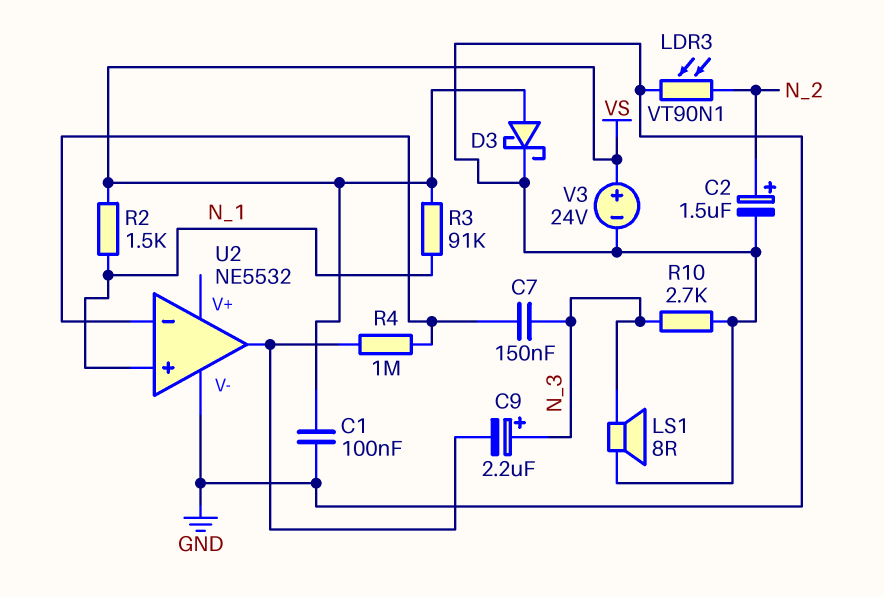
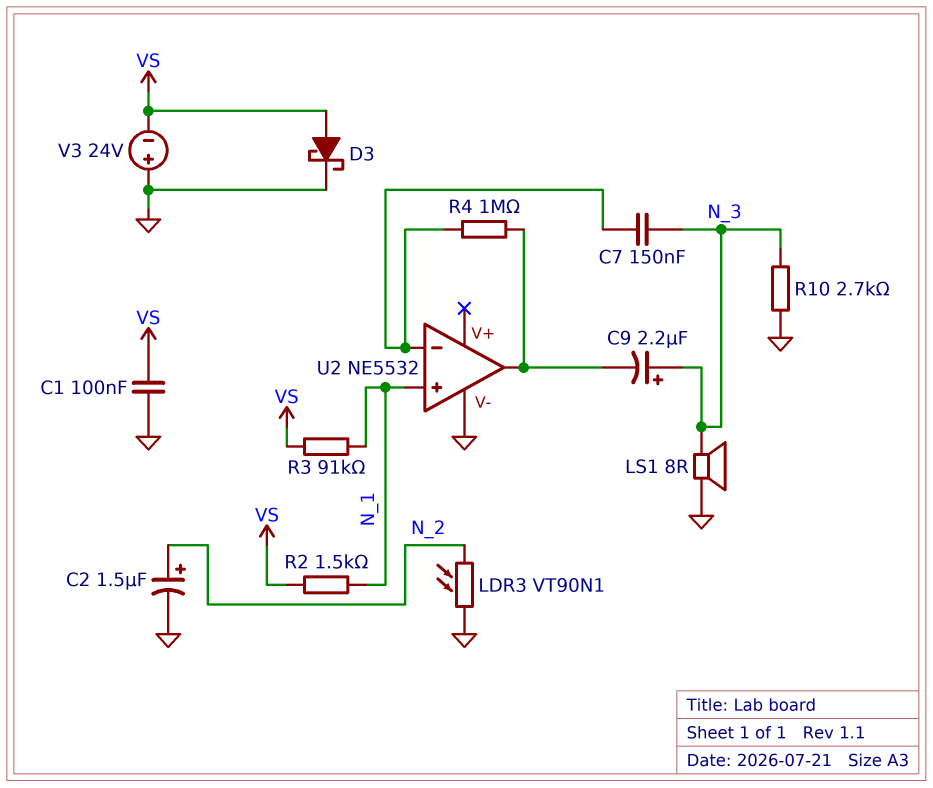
V3: 24V (plus VS, minus GND) -> 24V (plus GND, minus VS)

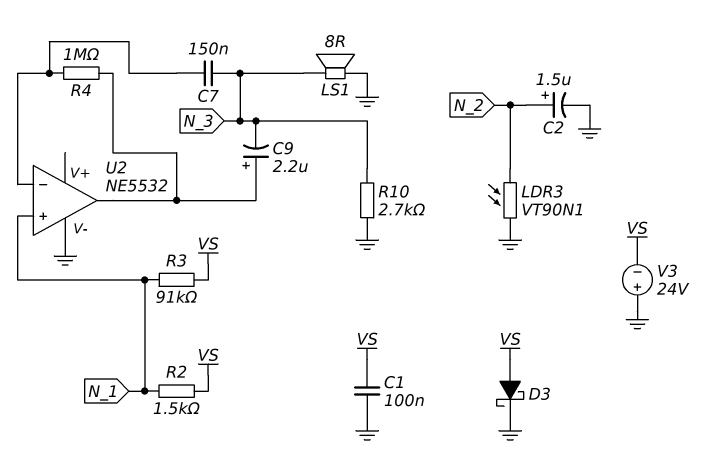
C9: 2.2uF (plus N_3, minus U2/out) -> 2.2uF (plus U2/out, minus N_3)

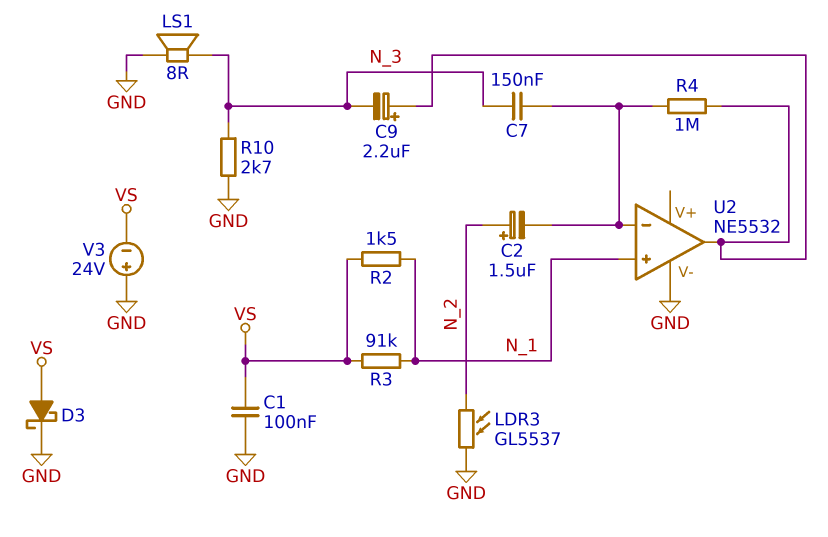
C2: 1.5uF (plus N_2, minus GND) -> 1.5uF (plus N_2, minus U2/in-)
LDR3: VT90N1 (GND, N_2) -> GL5537 (GND, N_2)

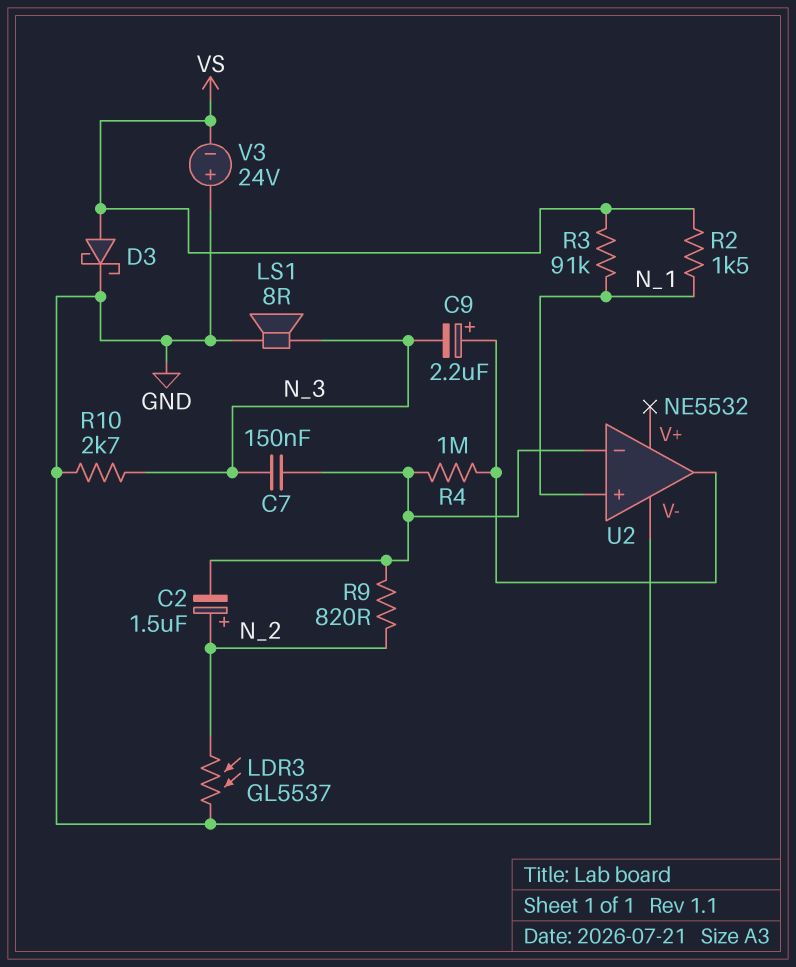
C1: 100nF (GND, VS) -> none
R9: none -> 820 (N_2, U2/in-)

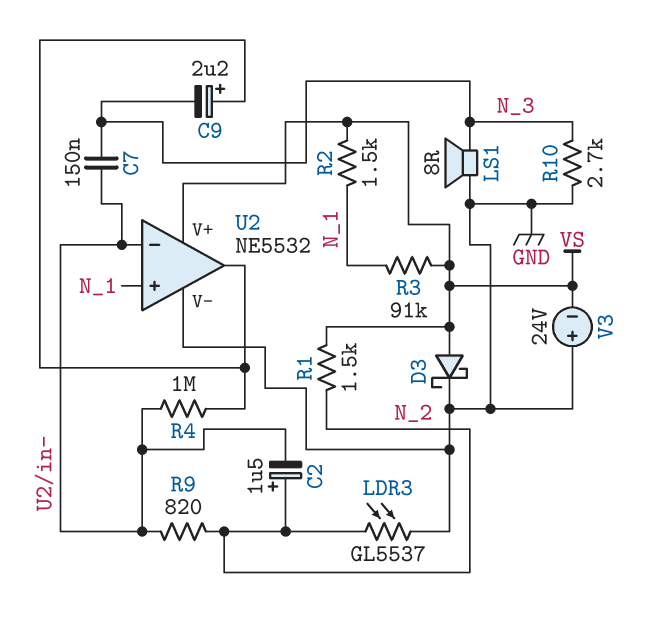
R1: none -> 1.5k (N_2, VS)
U2 pin V+: none -> VS

